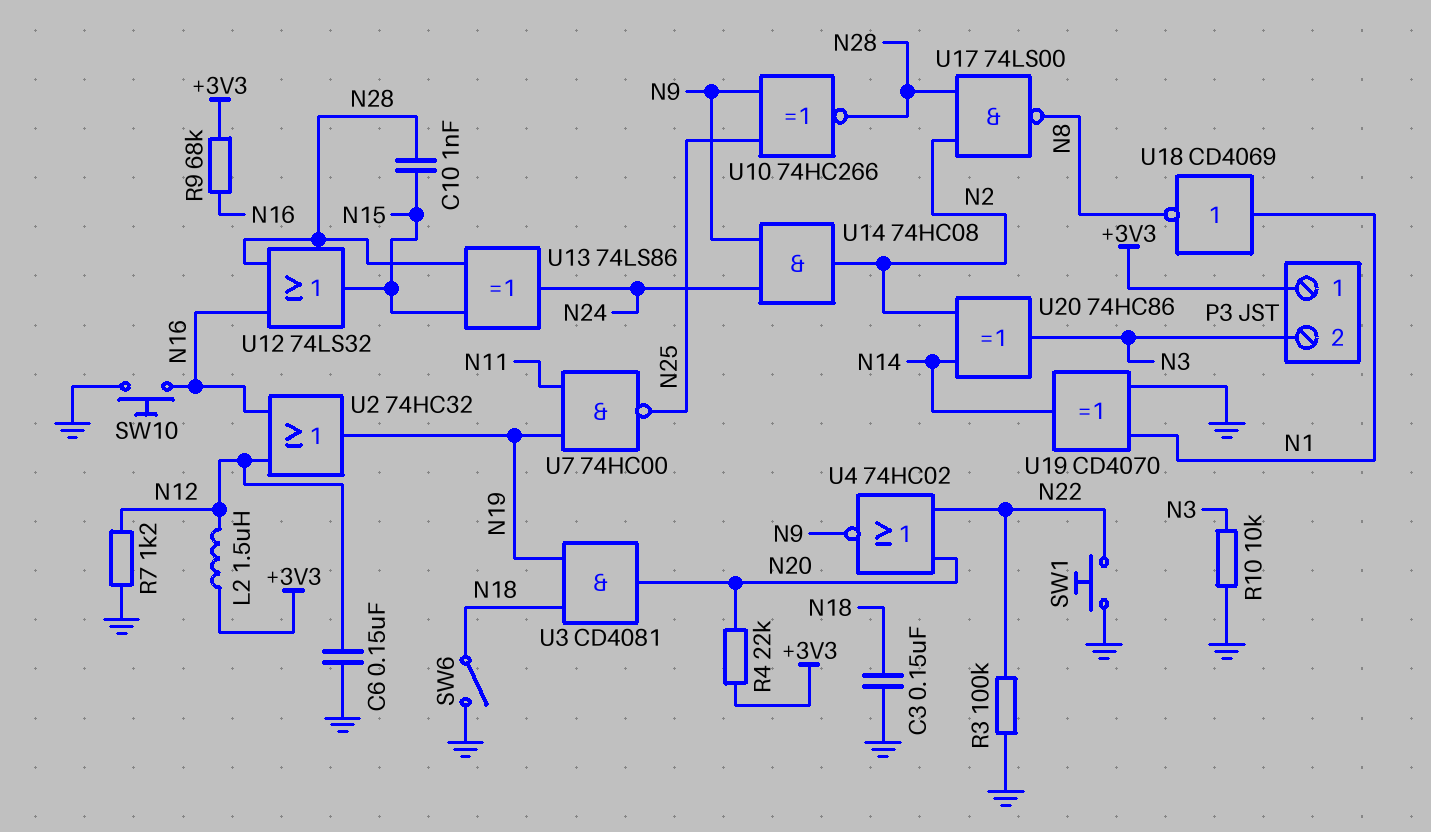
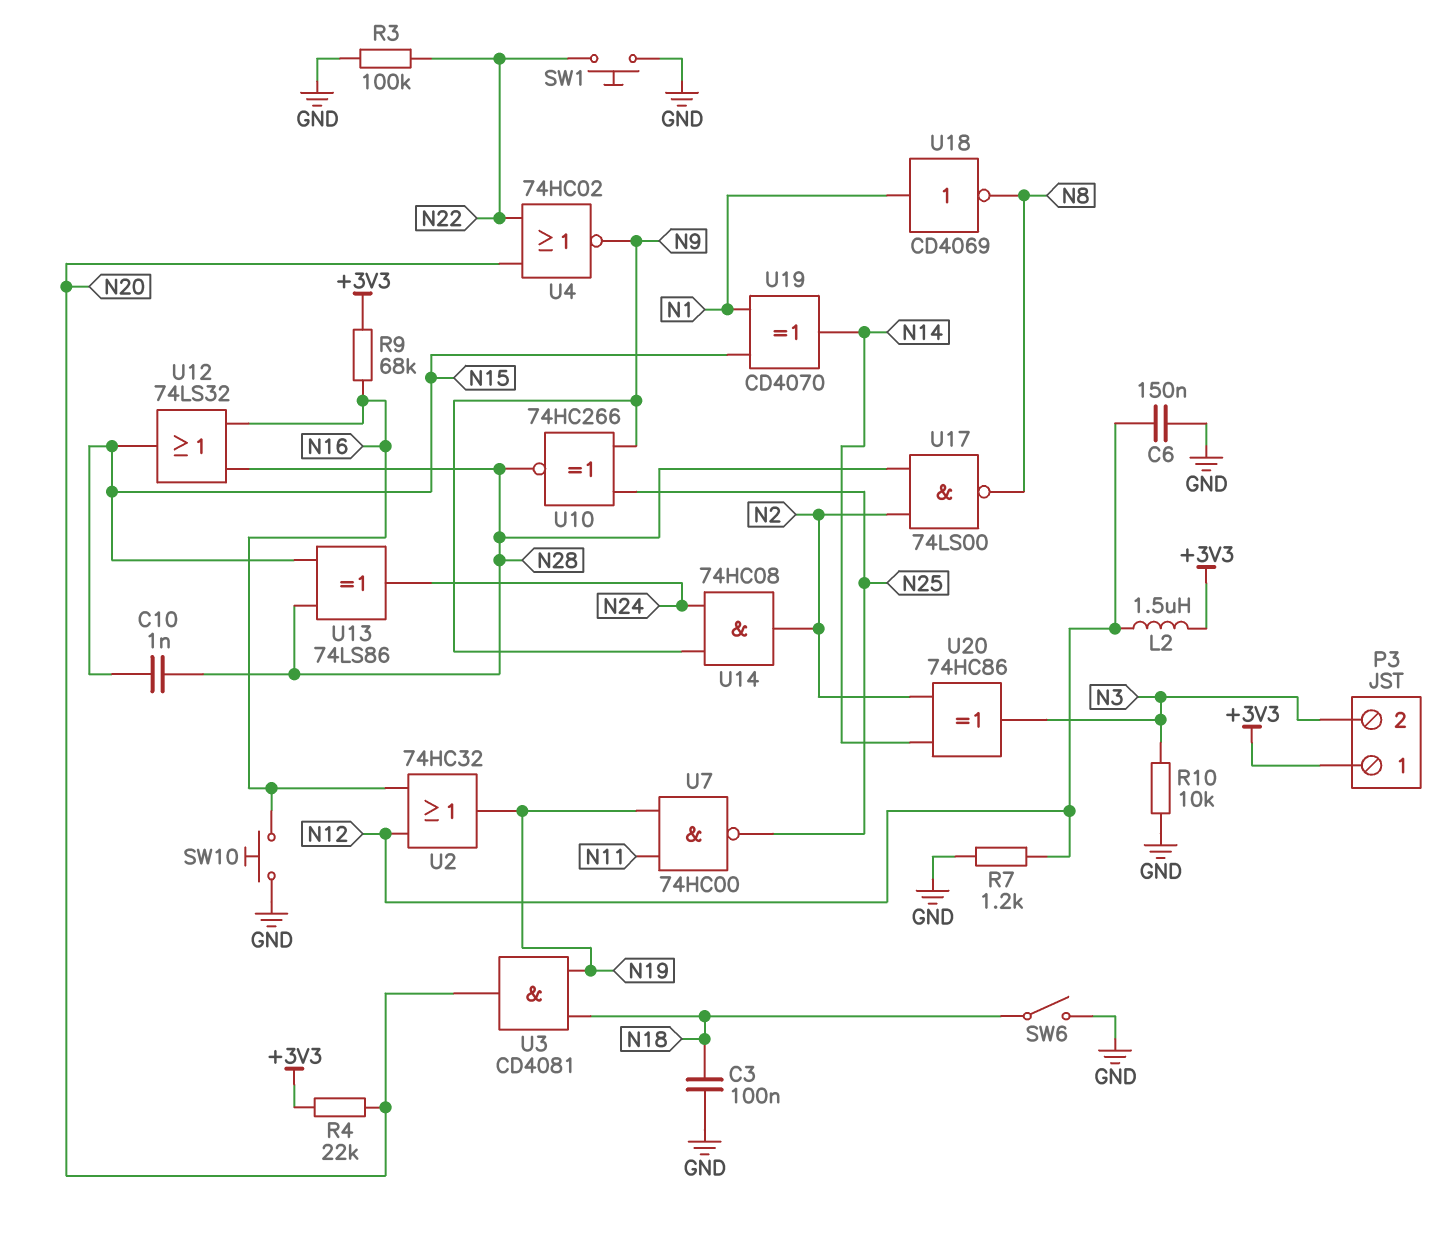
C3: 150nF (GND, N18) -> 100nF (GND, N18)
U19: XOR CD4070 (in GND, in N1, out N14) -> XOR CD4070 (in N1, in N15, out N14)

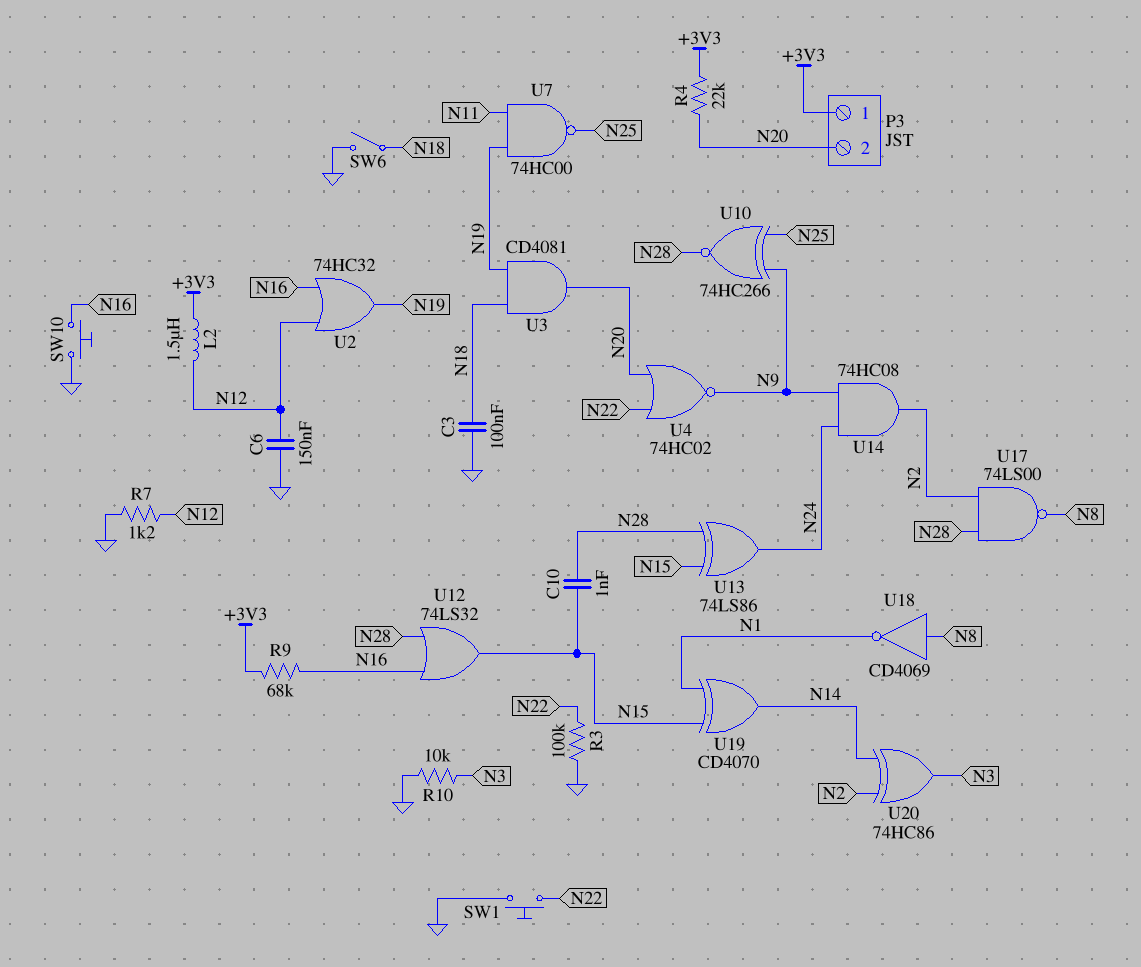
P3 pin 2: N3 -> N20
U18: NOT CD4069 (in N1, out N8) -> NOT CD4069 (in N8, out N1)

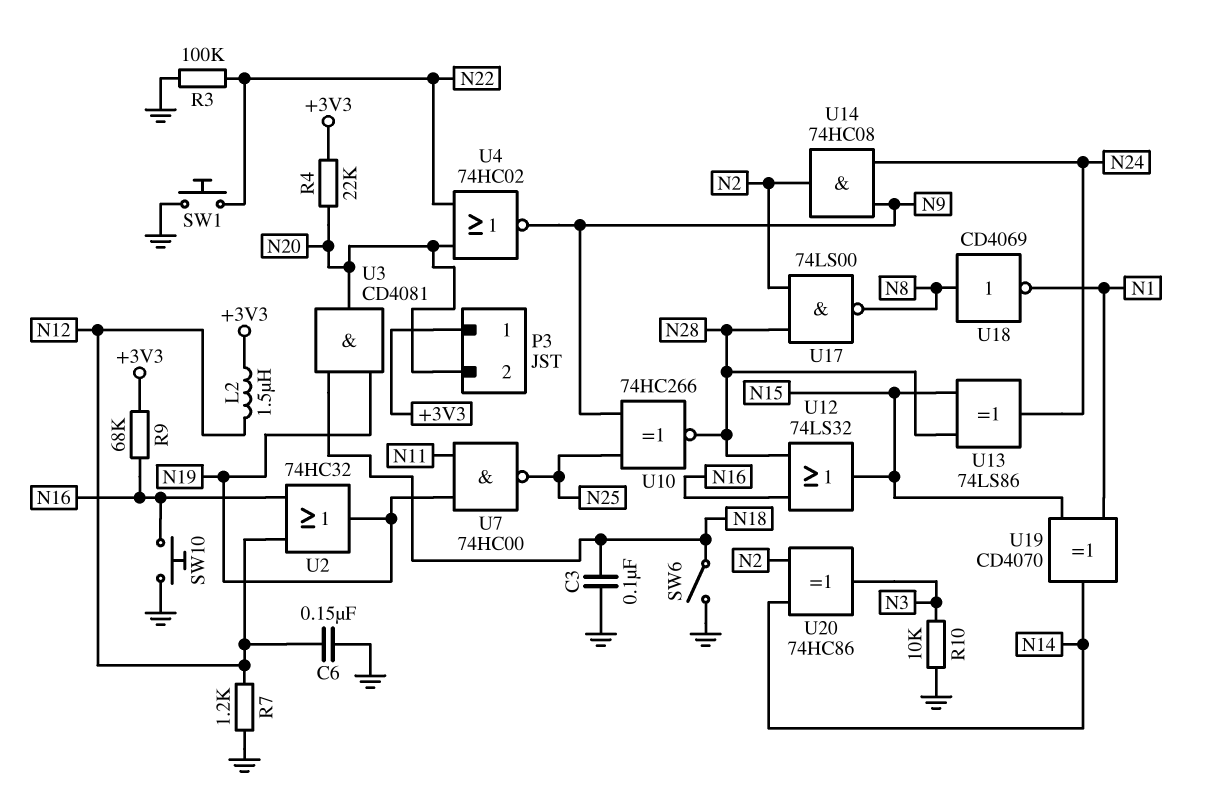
C10: 1nF (N15, N28) -> none

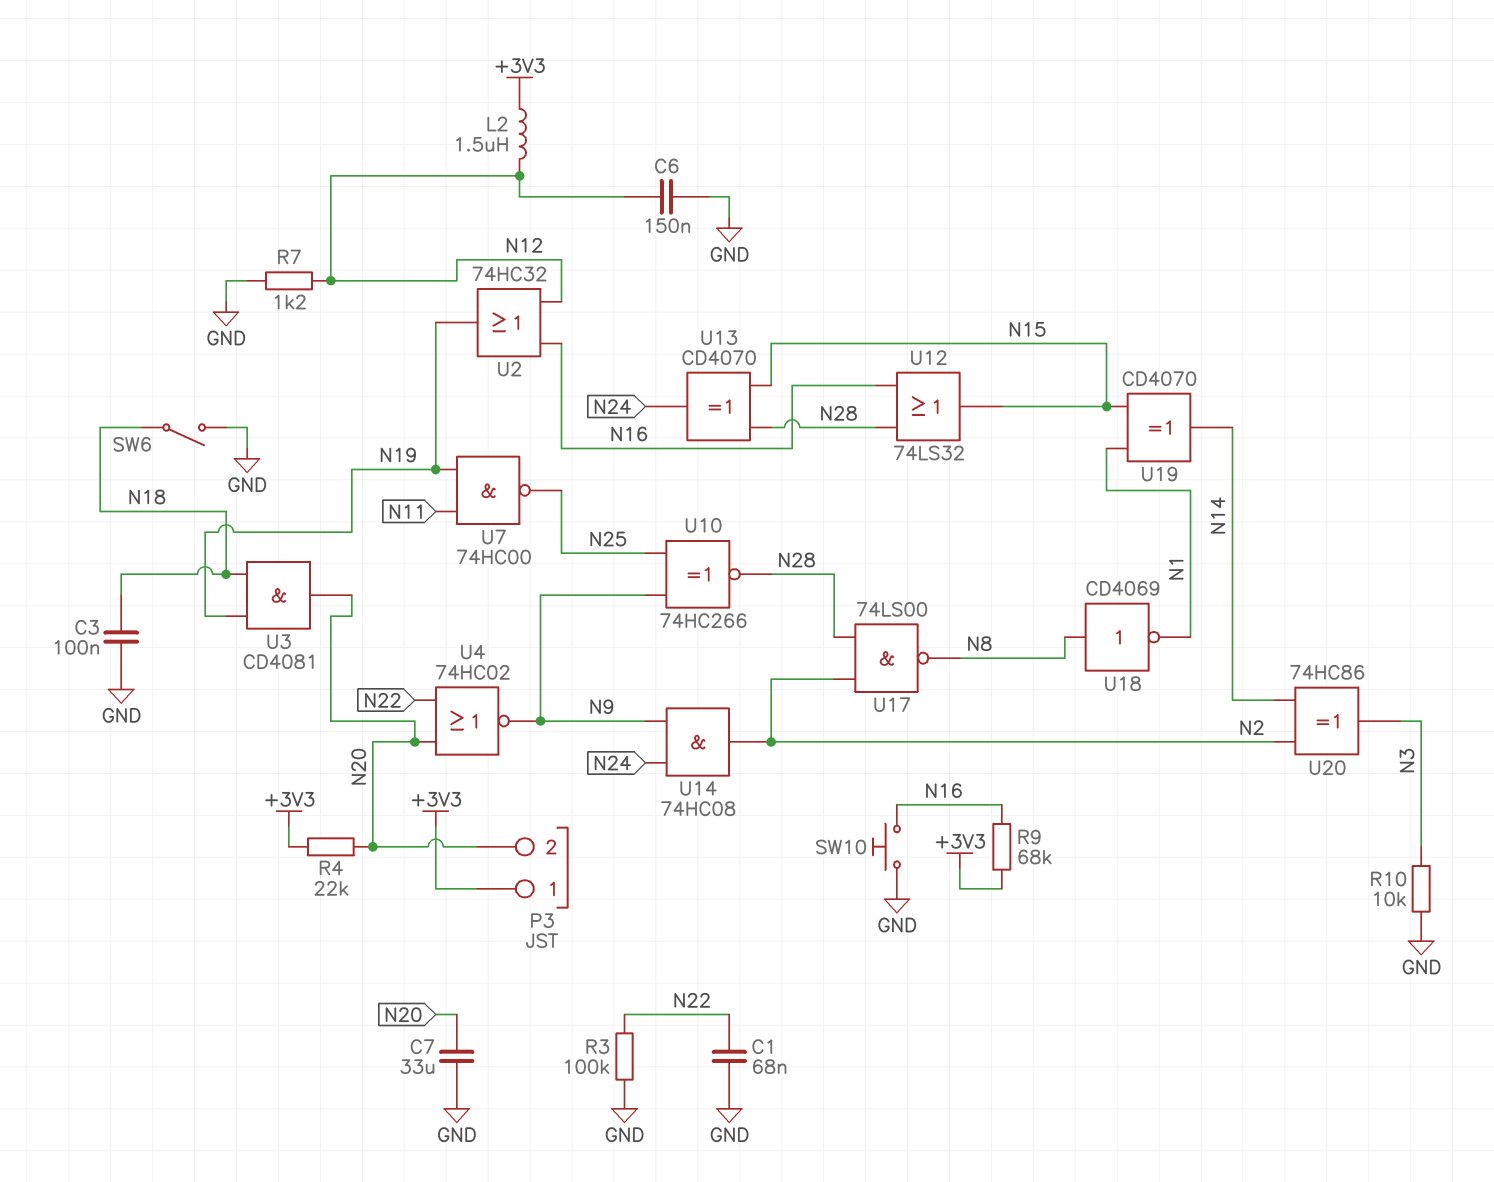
C1: none -> 68nF (GND, N22)
C7: none -> 33uF (GND, N20)
SW1: button (GND, N22) -> none
U13: XOR 74LS86 (in N15, in N28, out N24) -> XOR CD4070 (in N15, in N28, out N24)

